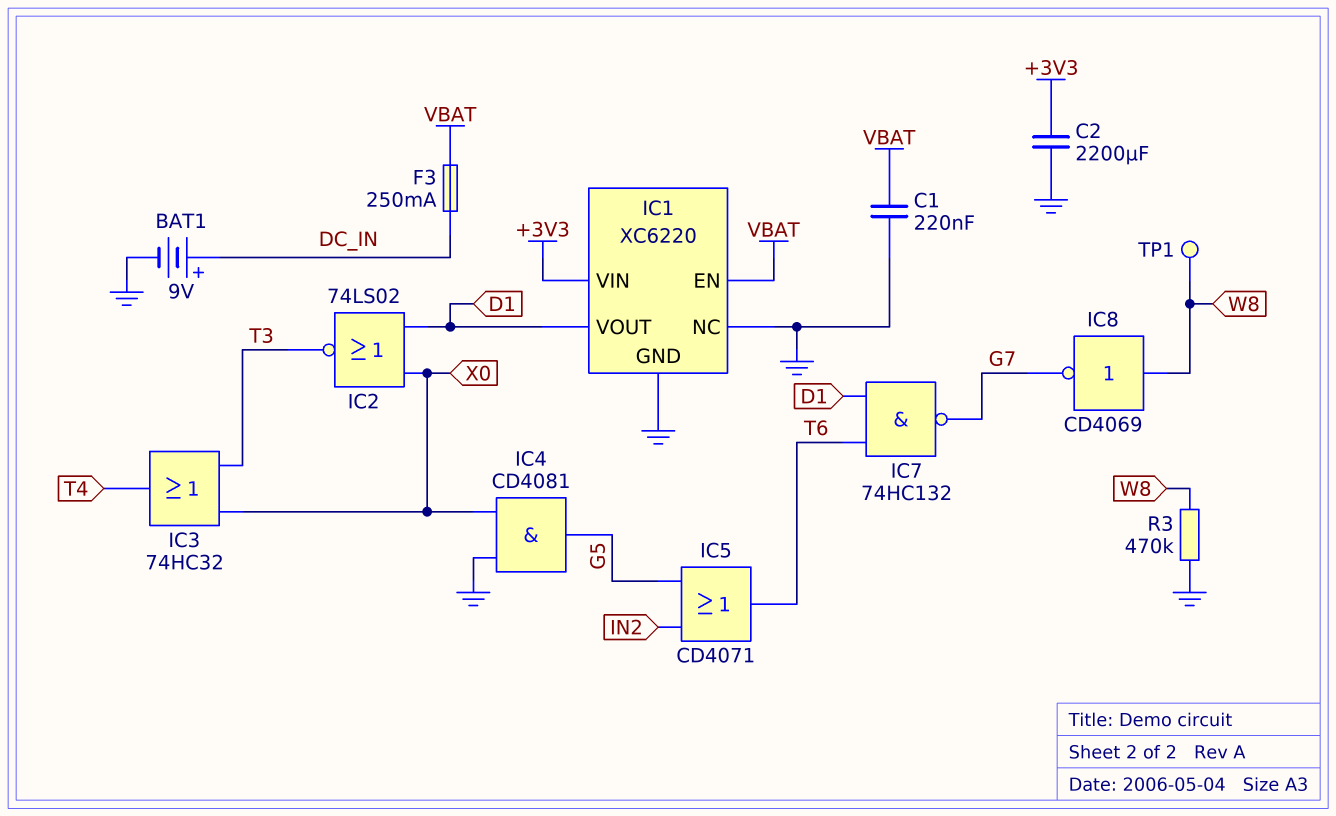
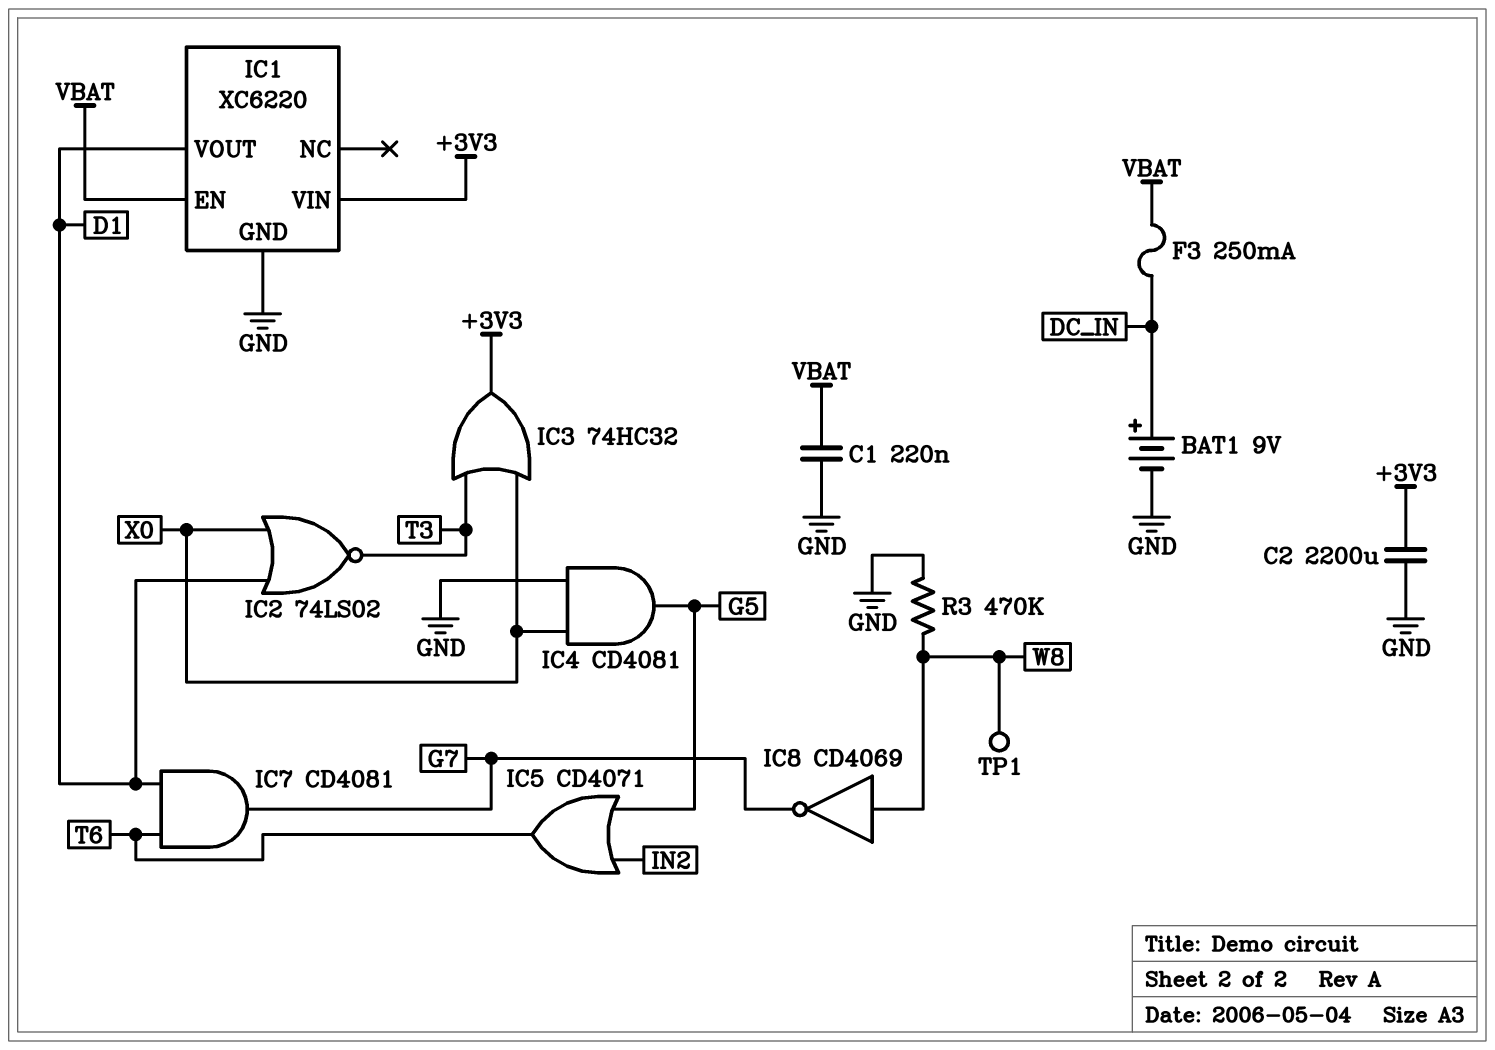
IC1 pin NC: GND -> none
IC3: OR 74HC32 (in T3, in X0, out T4) -> OR 74HC32 (in T3, in X0, out +3V3)
IC7: NAND 74HC132 (in D1, in T6, out G7) -> AND CD4081 (in D1, in T6, out G7)

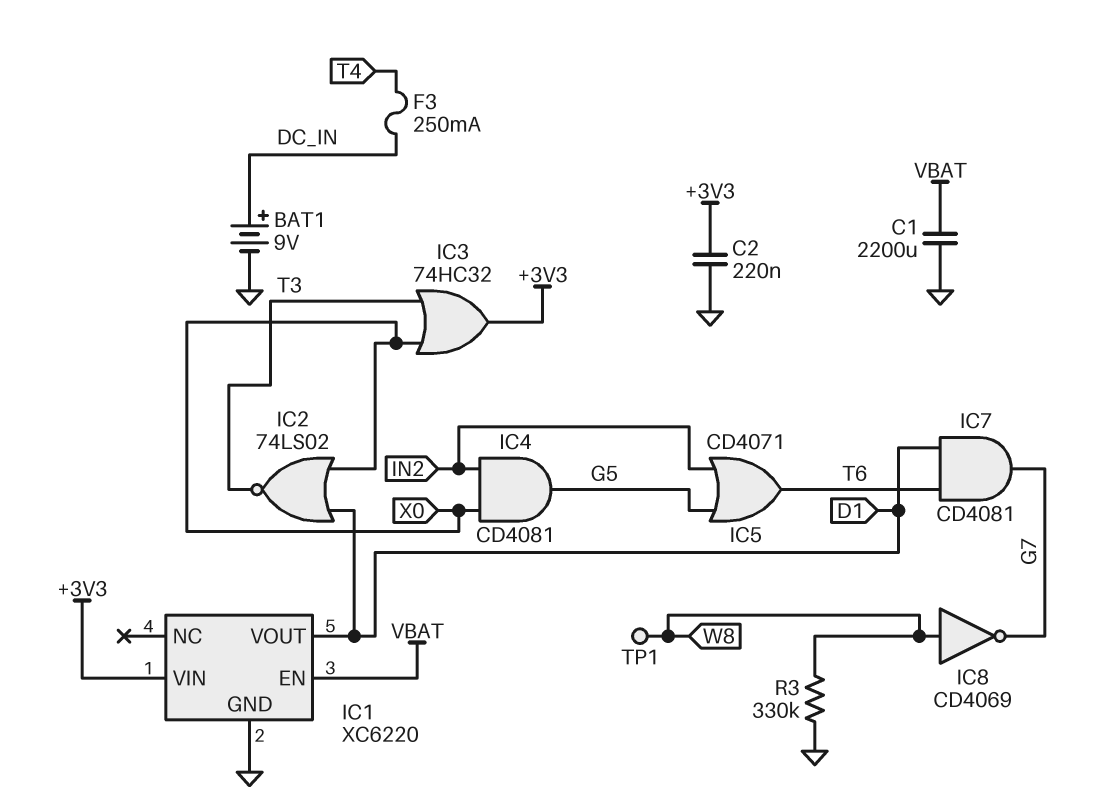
C1: 220nF (GND, VBAT) -> 2200uF (GND, VBAT)
C2: 2200uF (+3V3, GND) -> 220nF (+3V3, GND)
F3: 250mA (DC_IN, VBAT) -> 250mA (DC_IN, T4)
IC4: AND CD4081 (in GND, in X0, out G5) -> AND CD4081 (in IN2, in X0, out G5)
R3: 470k (GND, W8) -> 330k (GND, W8)

